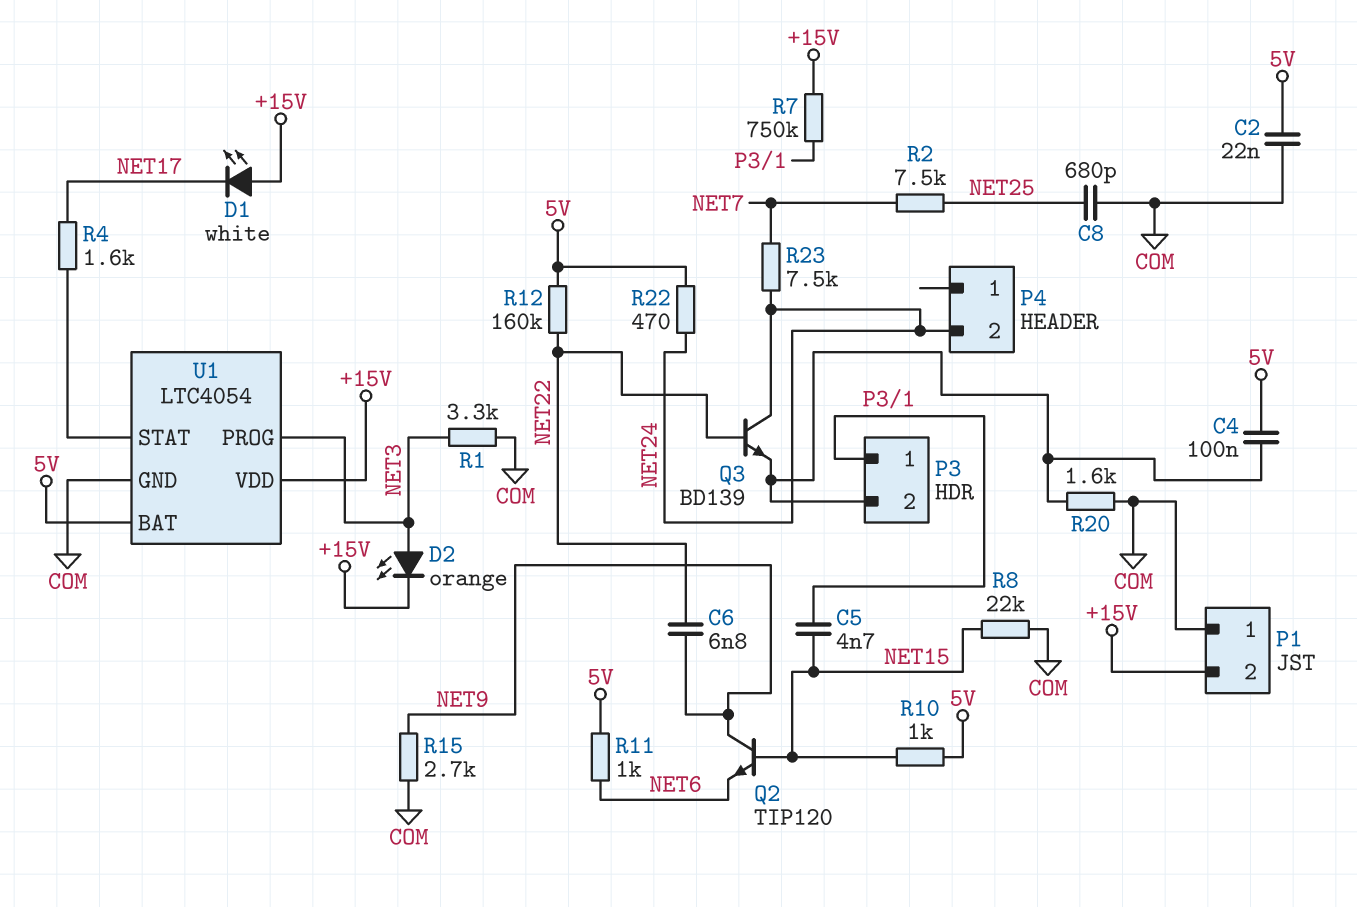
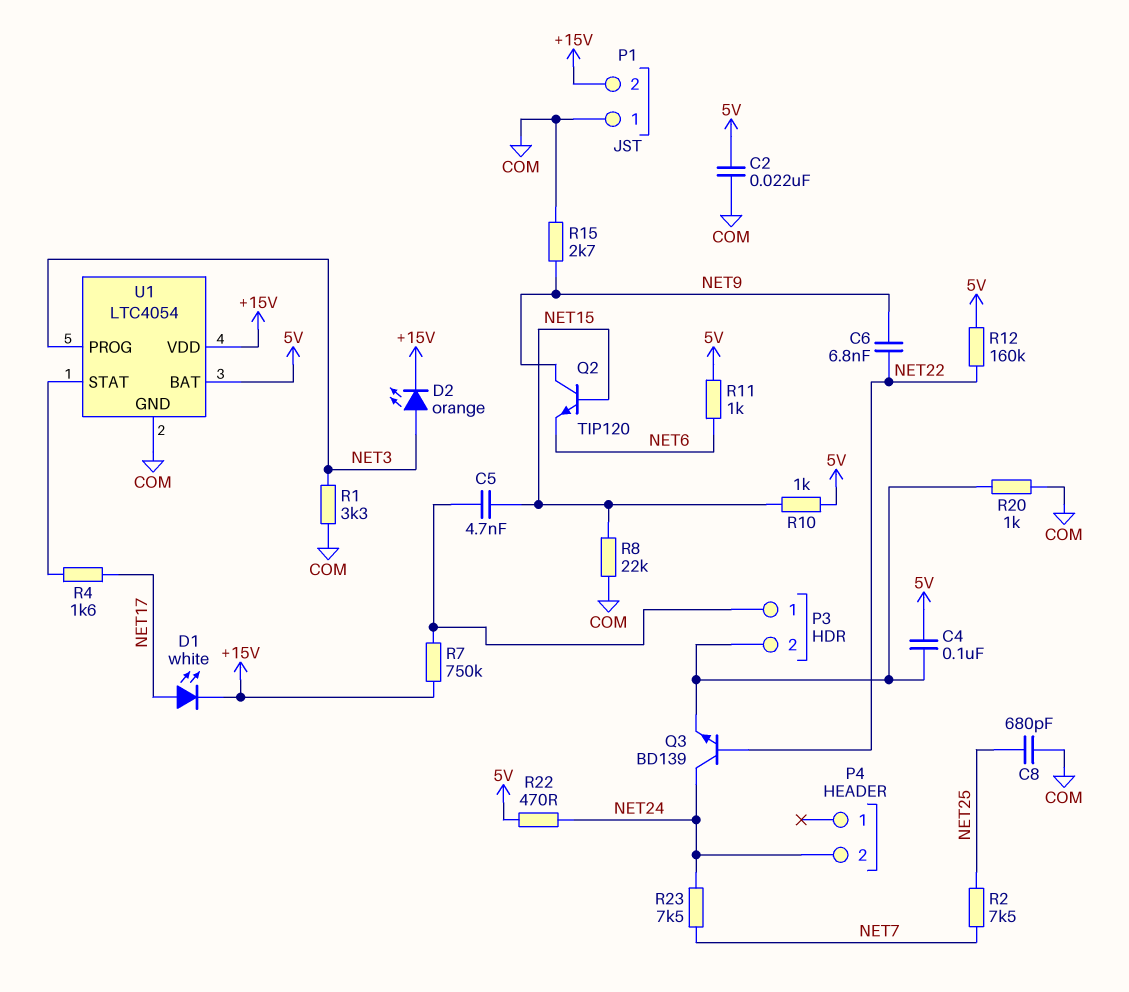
D1: LED white (A +15V, K NET17) -> LED white (A NET17, K +15V)
R20: 1.6k (COM, P3/2) -> 1k (COM, P3/2)

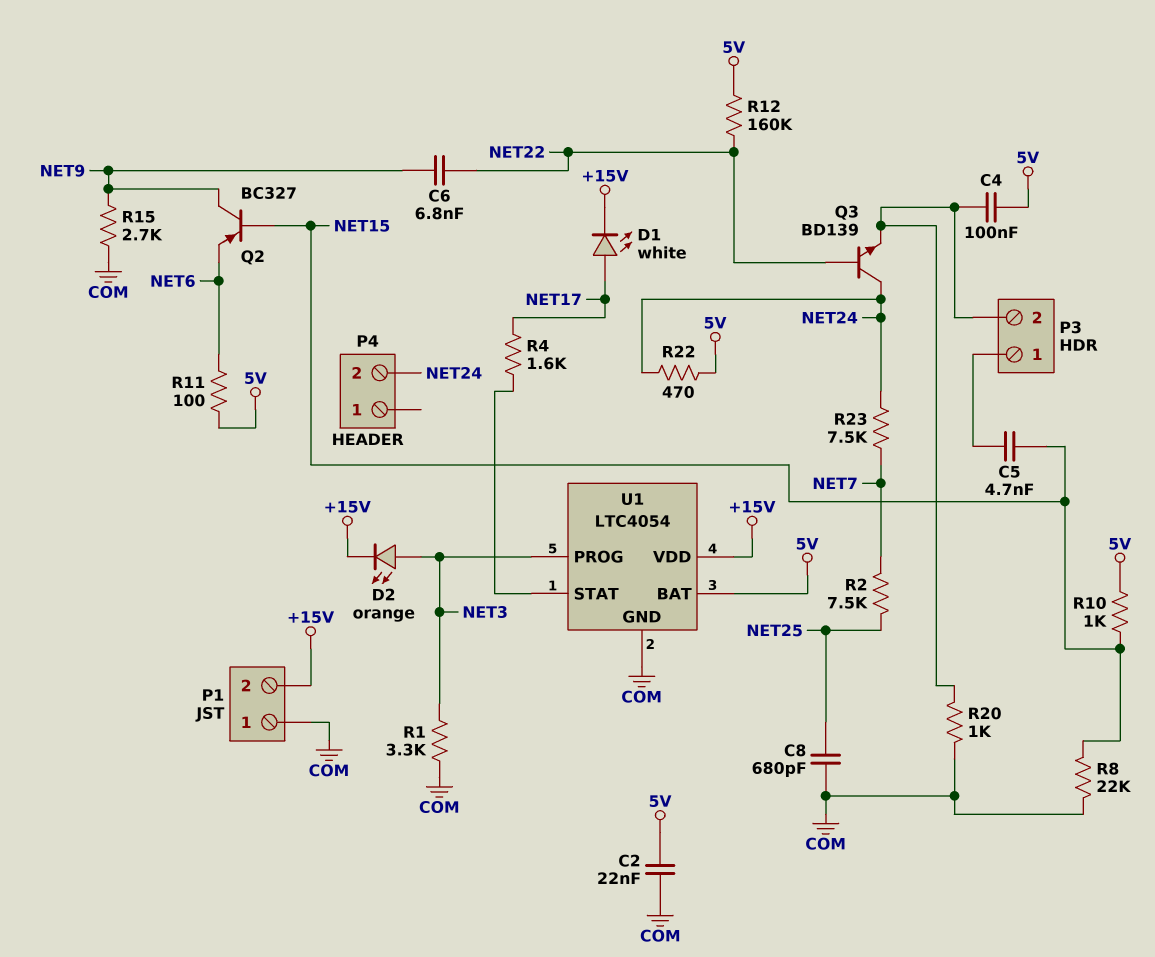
Q2: NPN TIP120 (B NET15, C NET9, E NET6) -> PNP BC327 (B NET15, C NET9, E NET6)
R7: 750k (+15V, P3/1) -> none
R11: 1k (5V, NET6) -> 100 (5V, NET6)

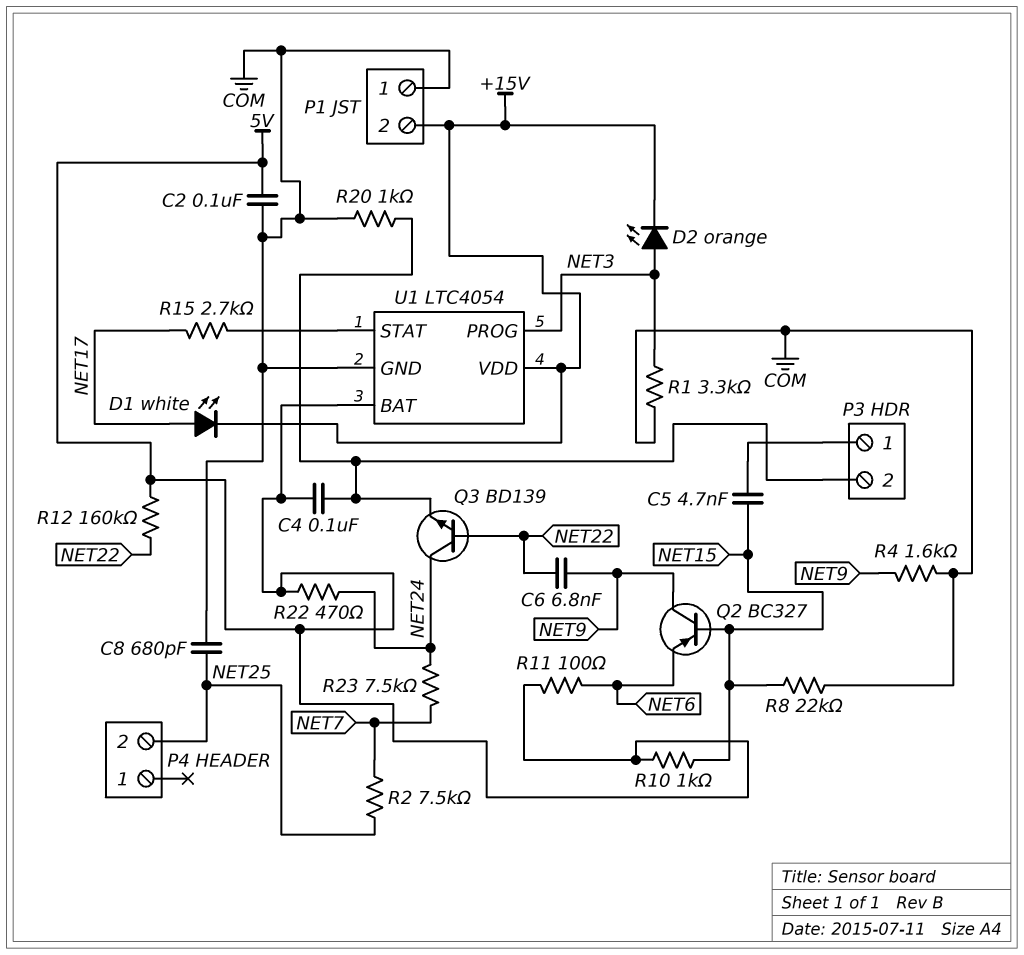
C2: 22nF (5V, COM) -> 100nF (5V, COM)
P4 pin 2: NET24 -> NET25
R4: 1.6k (NET17, U1/STAT) -> 1.6k (COM, NET9)
R15: 2.7k (COM, NET9) -> 2.7k (NET17, U1/STAT)

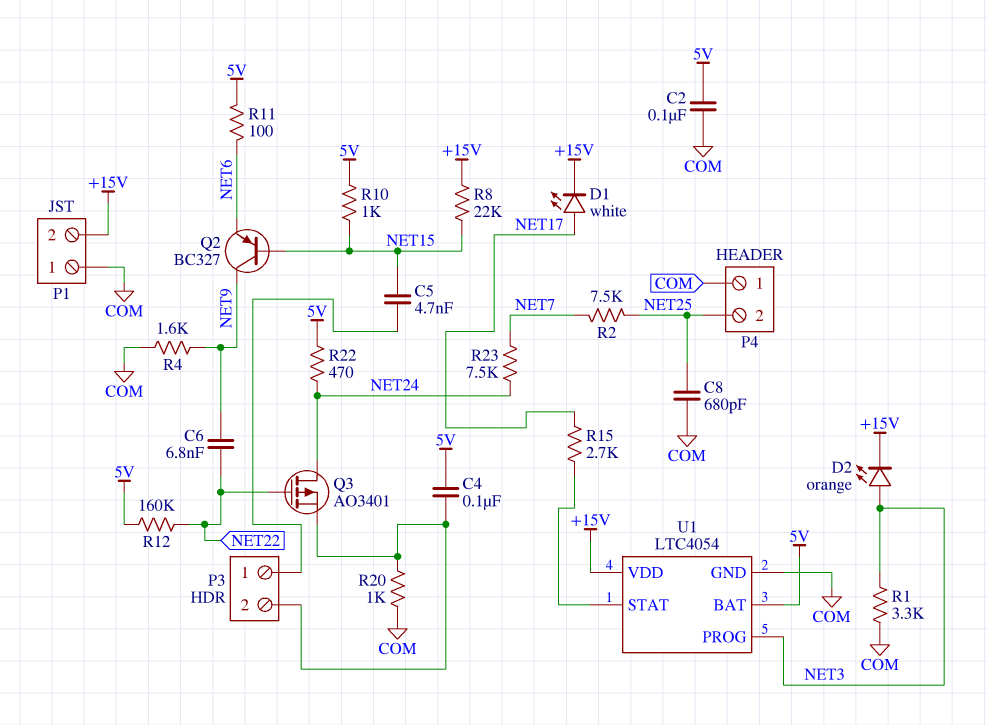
P4 pin 1: none -> COM
Q3: NPN BD139 (B NET22, C NET24, E P3/2) -> PMOS AO3401 (G NET22, D NET24, S P3/2)
R8: 22k (COM, NET15) -> 22k (+15V, NET15)

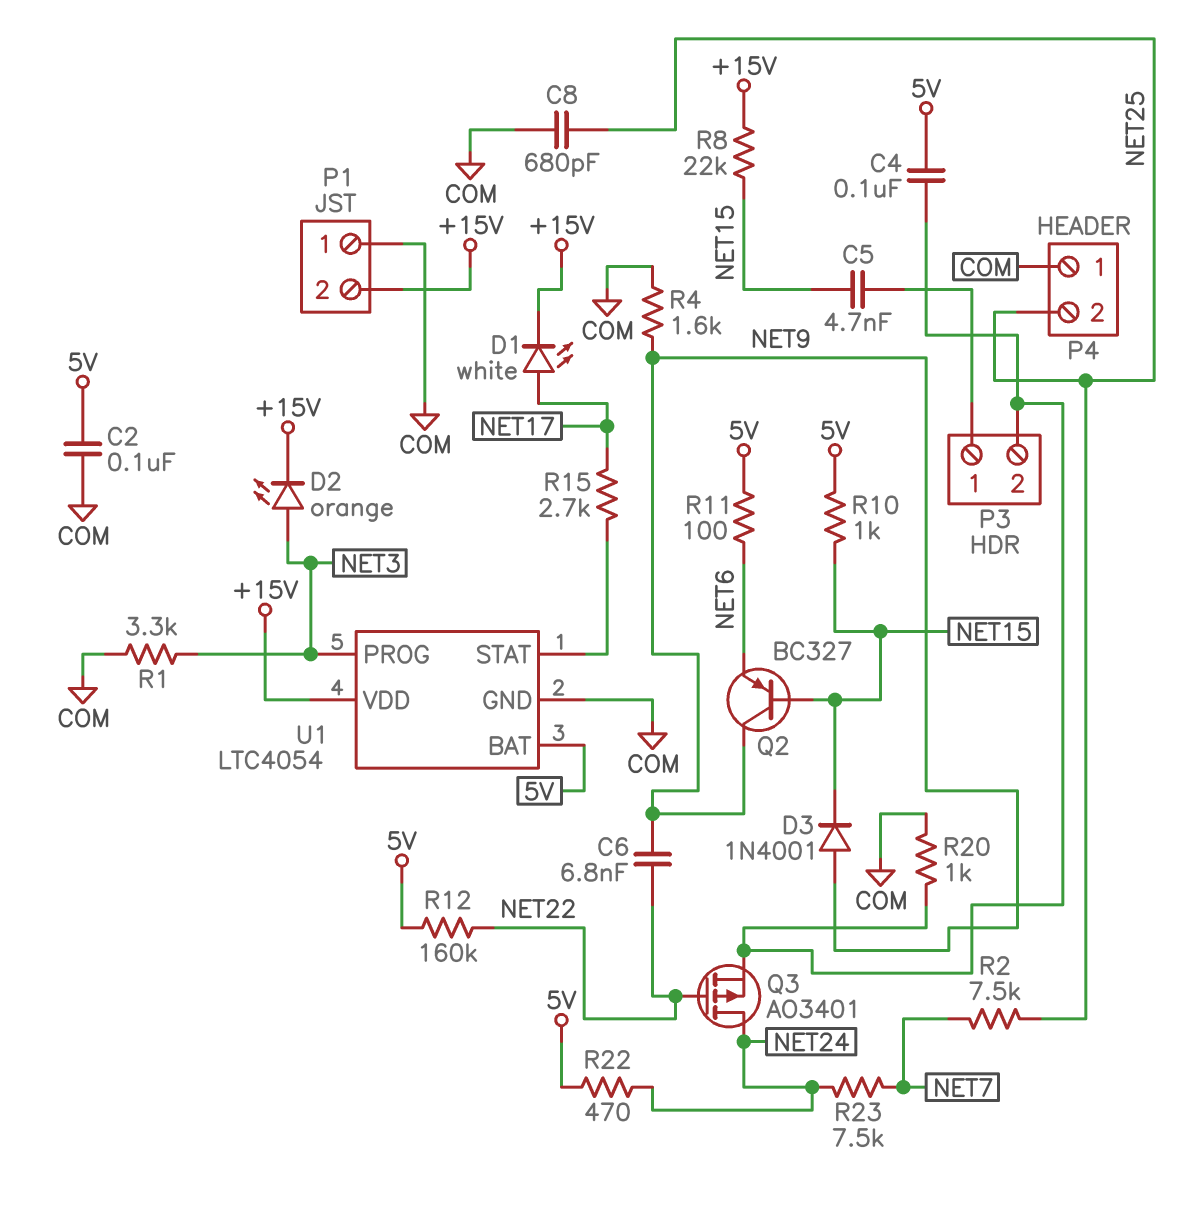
D3: none -> diode 1N4001 (A NET9, K NET15)

